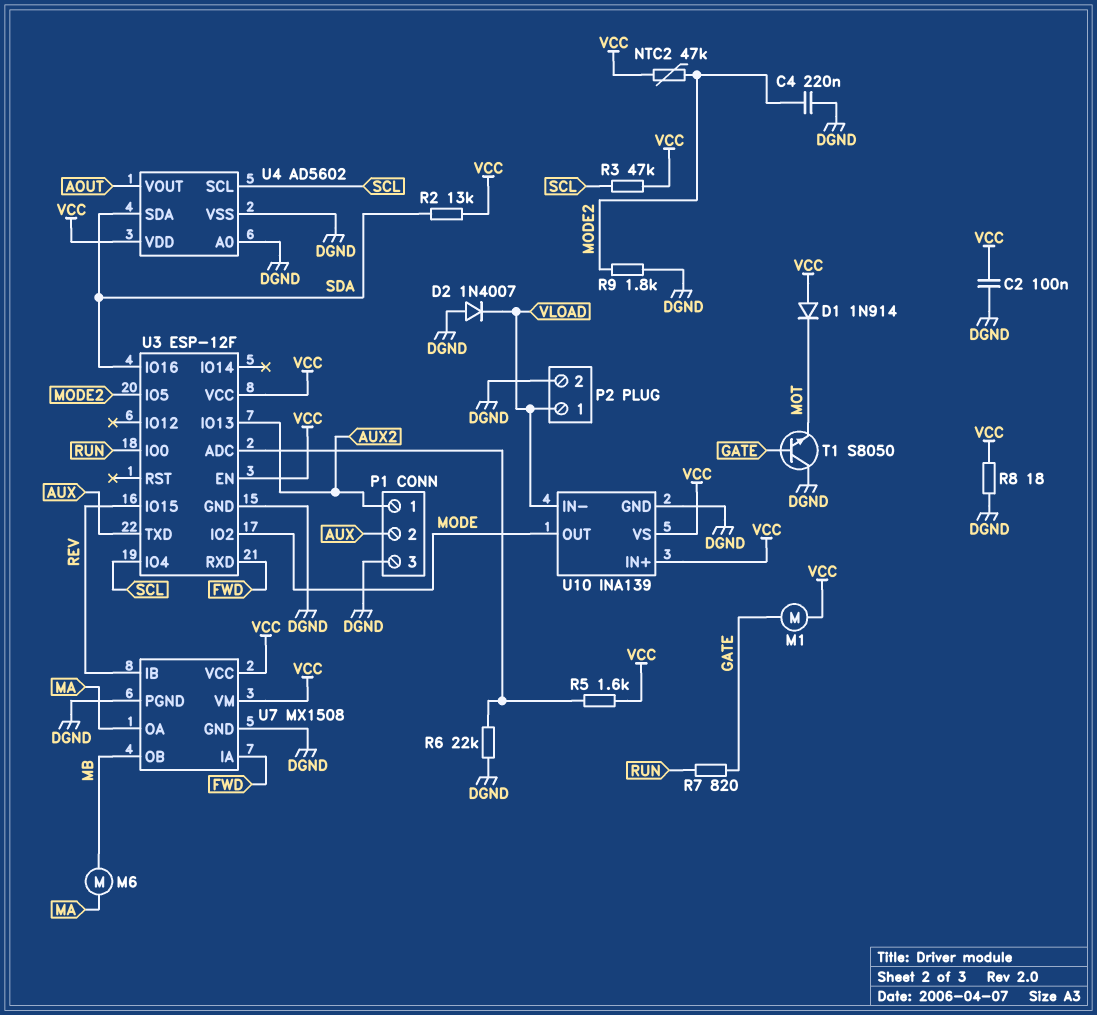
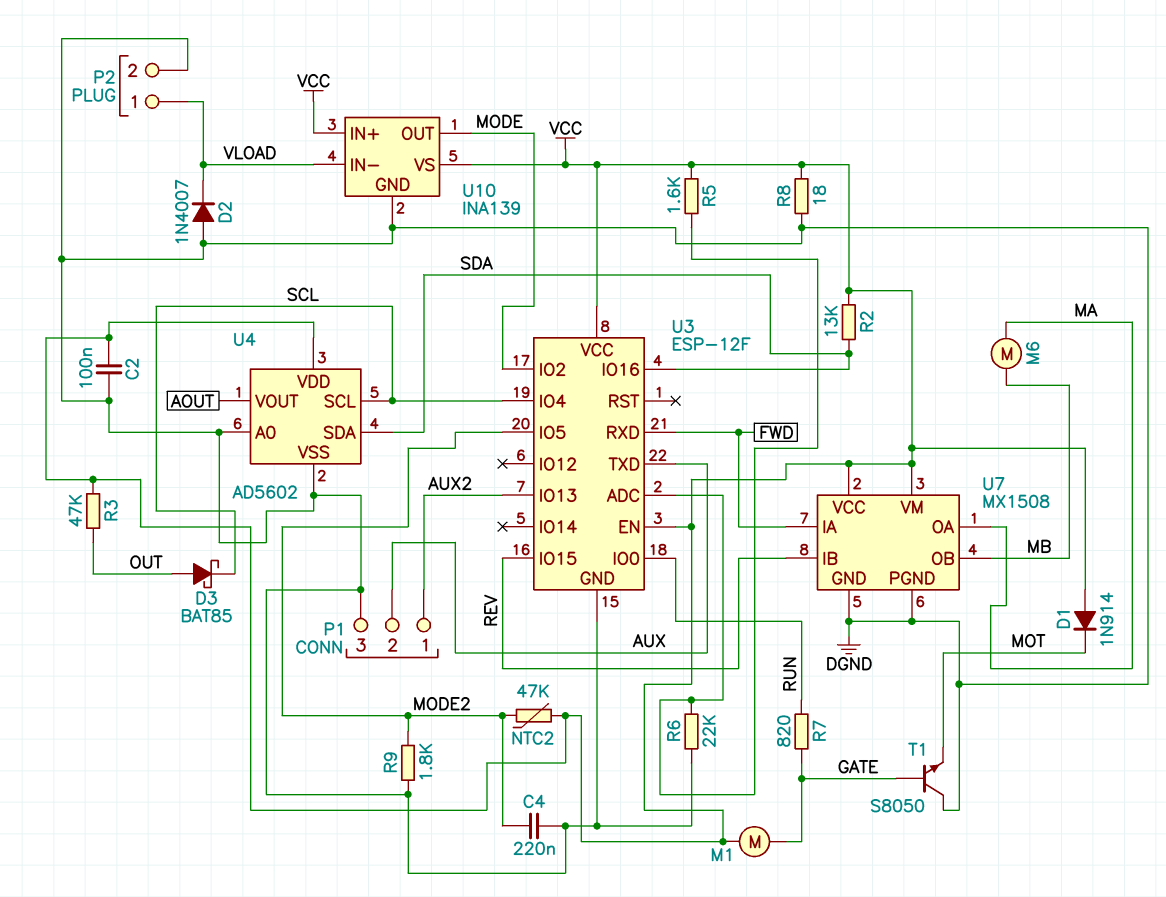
D3: none -> schottky BAT85 (A OUT, K SCL)
R3: 47k (SCL, VCC) -> 47k (OUT, VCC)

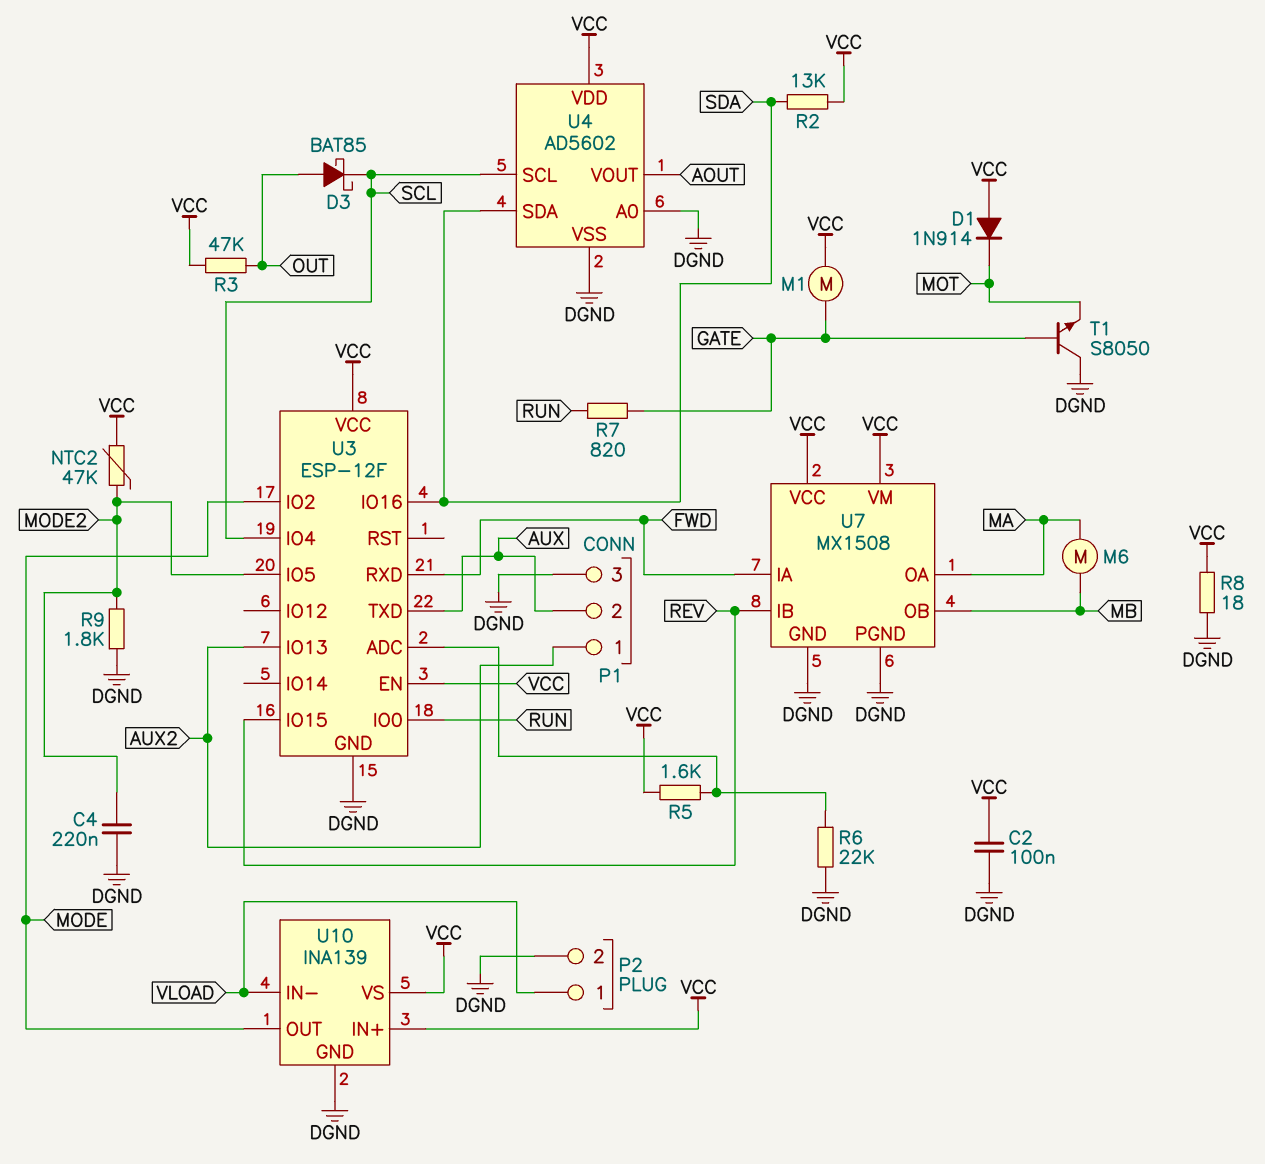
D2: diode 1N4007 (A DGND, K VLOAD) -> none

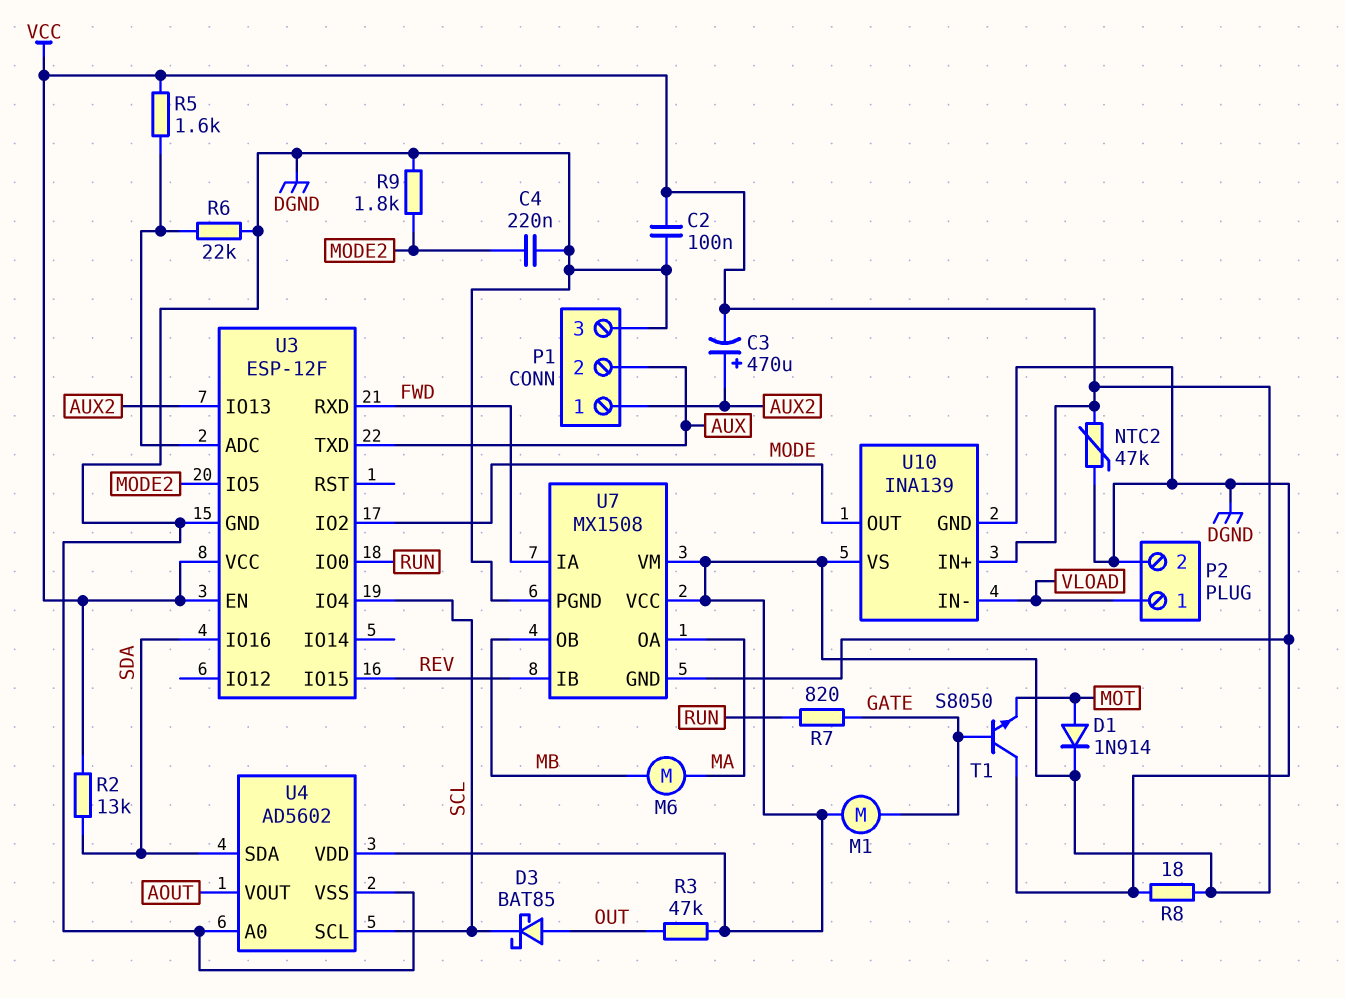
C3: none -> 470uF (plus AUX2, minus VCC)
D1: diode 1N914 (A VCC, K MOT) -> diode 1N914 (A MOT, K VCC)
NTC2: 47k (MODE2, VCC) -> 47k (DGND, VCC)

